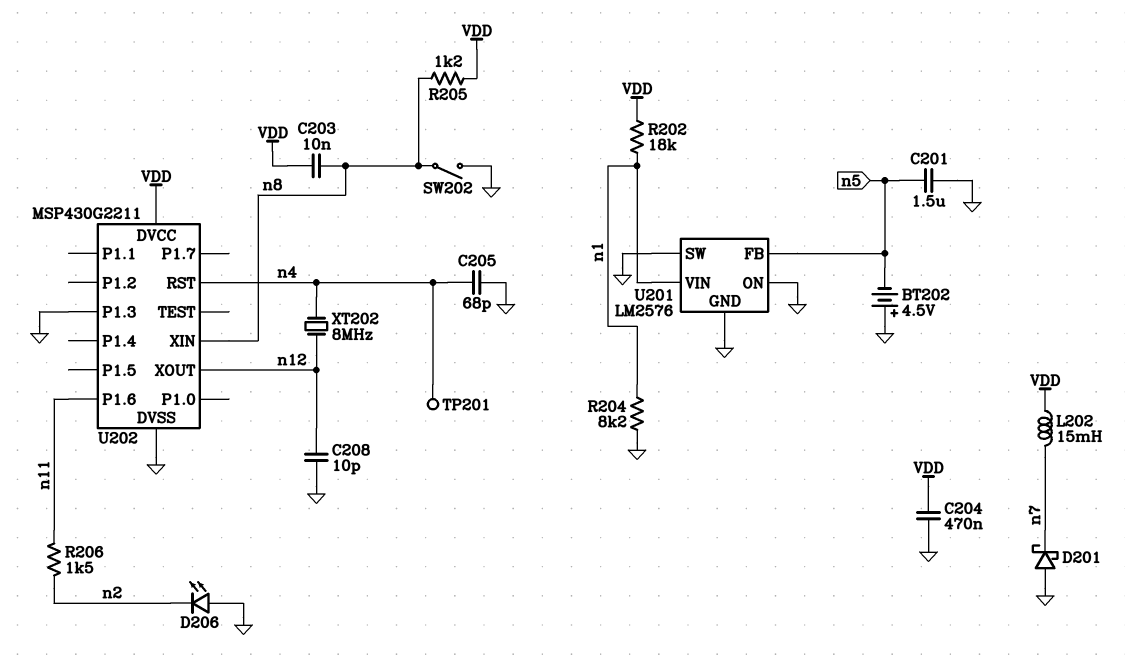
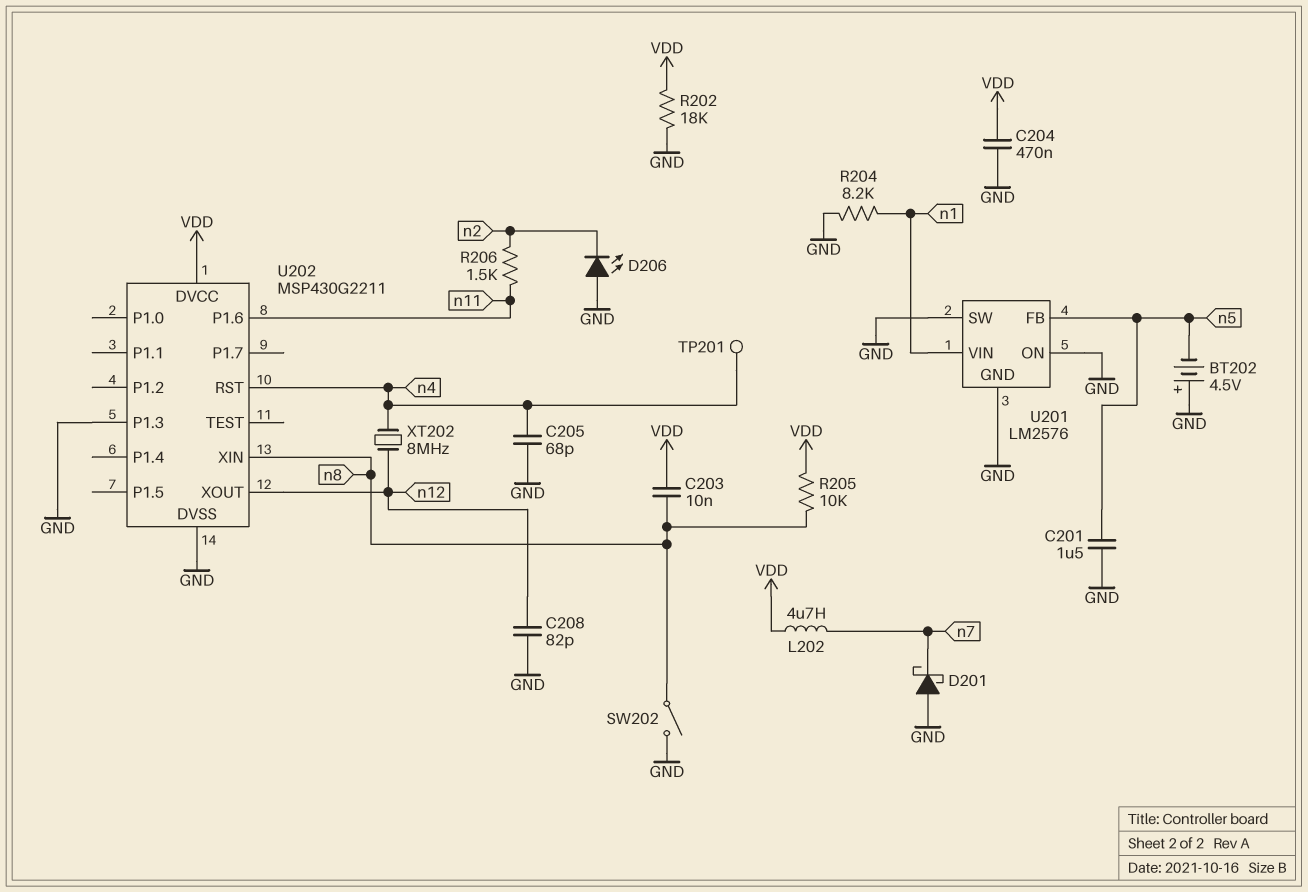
C208: 10pF (GND, n12) -> 82pF (GND, n12)
L202: 15mH (VDD, n7) -> 4.7uH (VDD, n7)
R202: 18k (VDD, n1) -> 18k (GND, VDD)
R205: 1.2k (VDD, n8) -> 10k (VDD, n8)

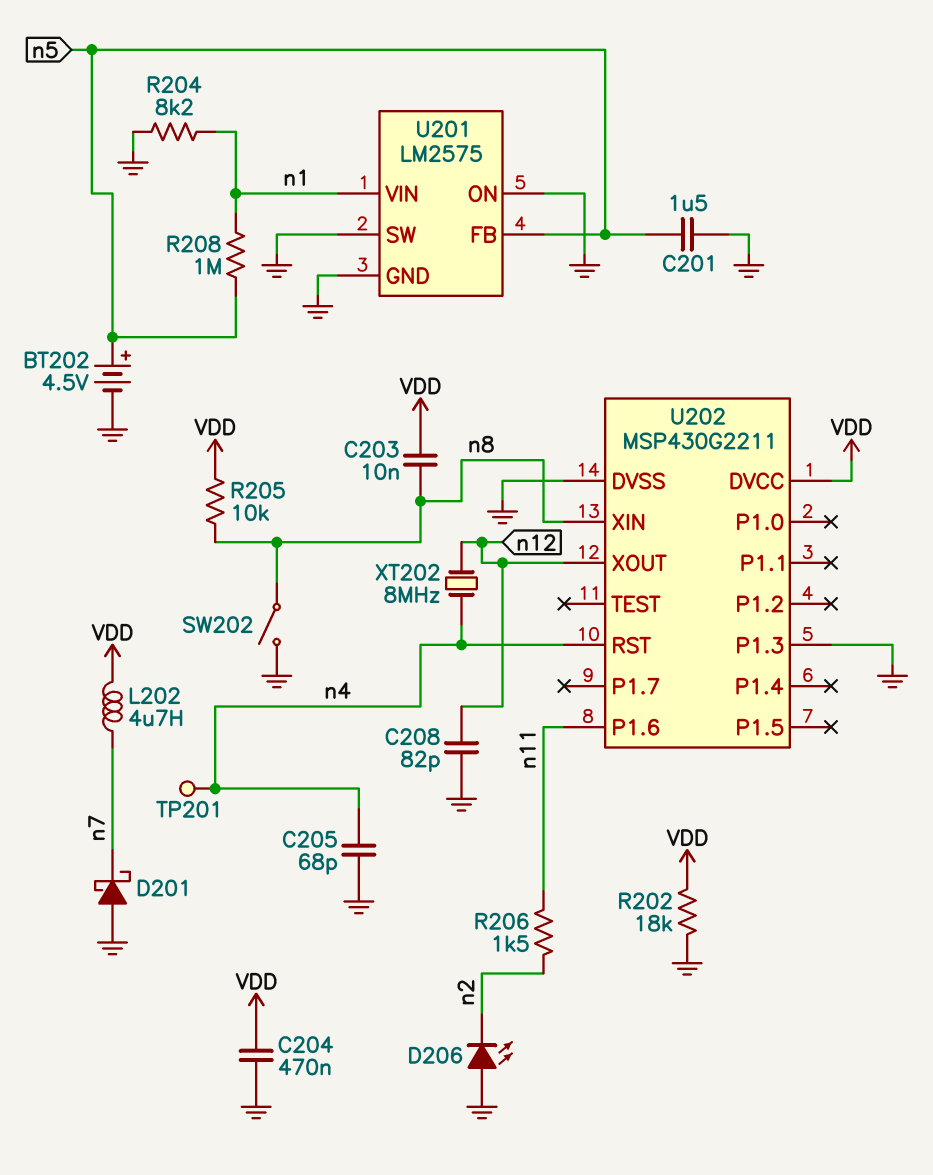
BT202: 4.5V (plus GND, minus n5) -> 4.5V (plus n5, minus GND)
R208: none -> 1M (n1, n5)
U201: LM2576 -> LM2575

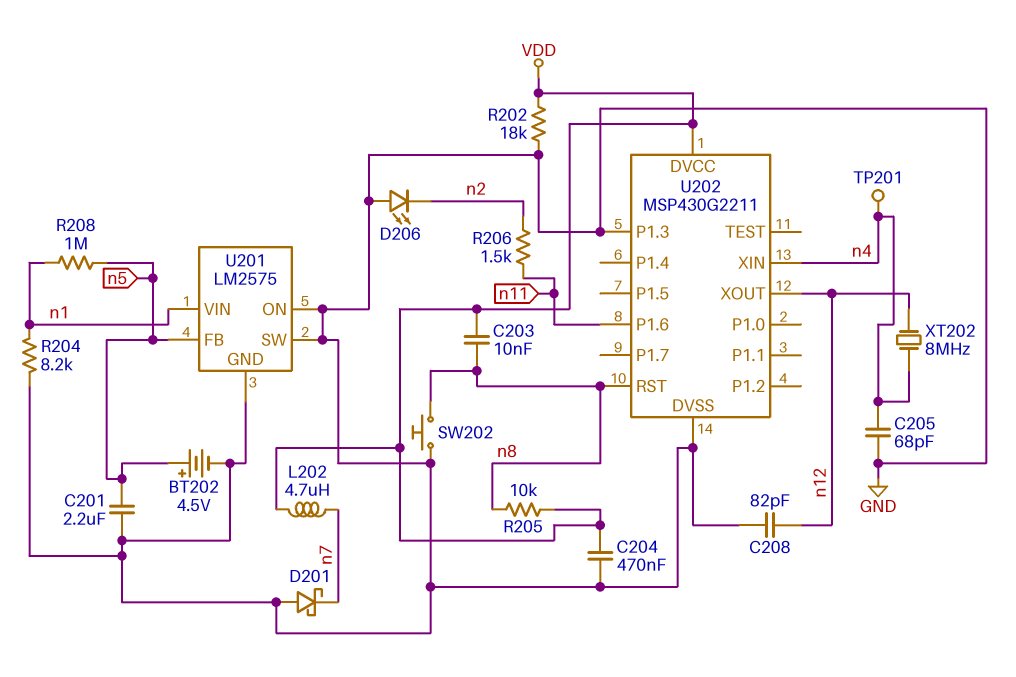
C201: 1.5uF (GND, n5) -> 2.2uF (GND, n5)
SW202: switch (GND, n8) -> button (GND, n8)
U202 pin RST: n4 -> n8
U202 pin XIN: n8 -> n4

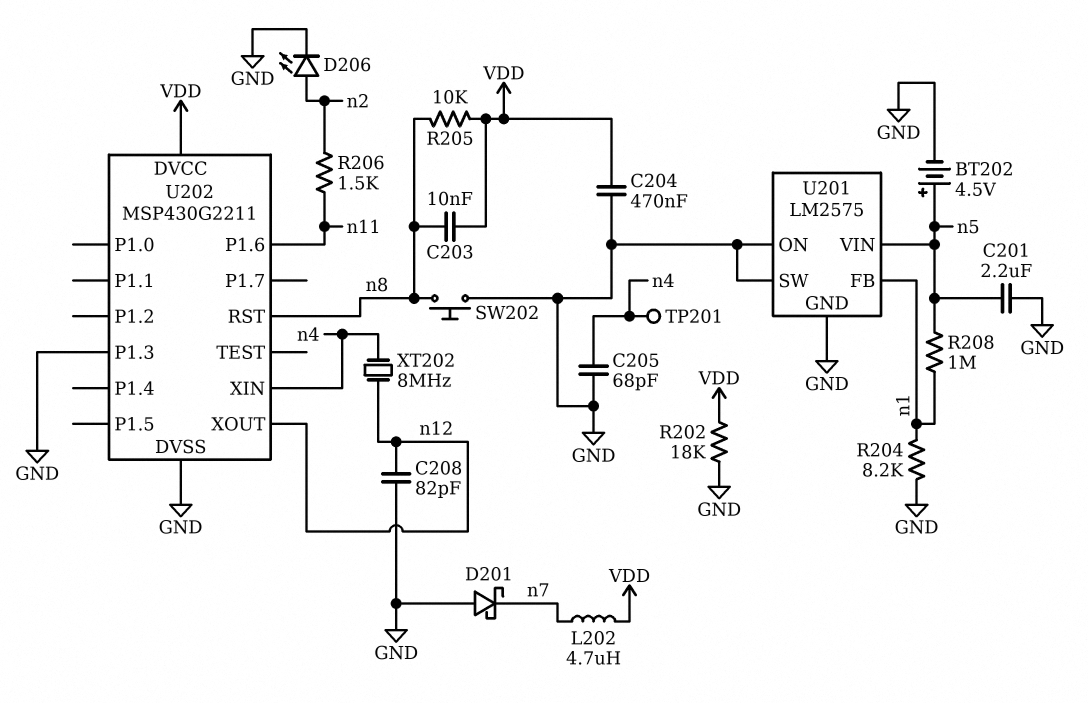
D206: LED (A GND, K n2) -> LED (A n2, K GND)
U201 pin FB: n5 -> n1
U201 pin VIN: n1 -> n5

